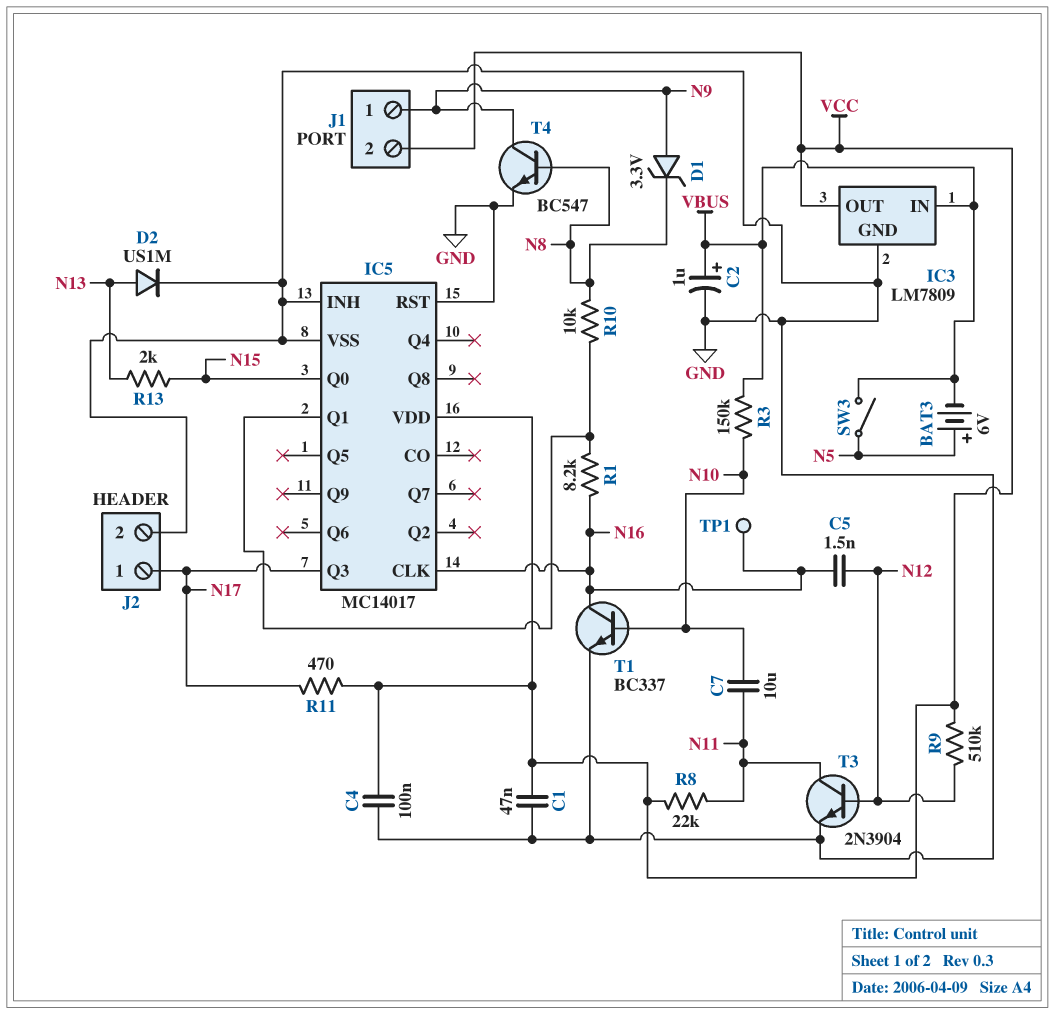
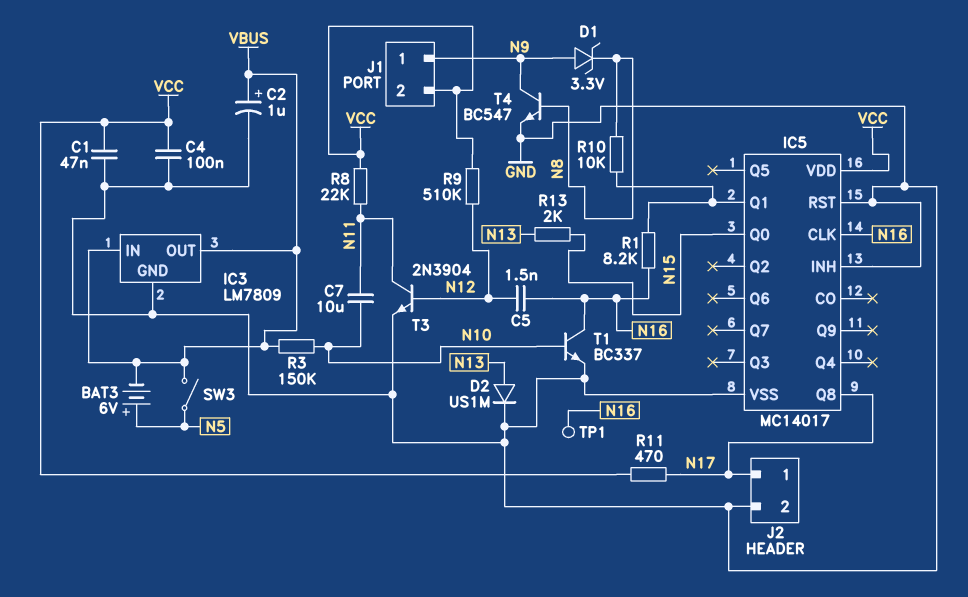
IC3 pin OUT: VCC -> VBUS
IC5 pin Q3: N17 -> none
IC5 pin Q8: none -> N17

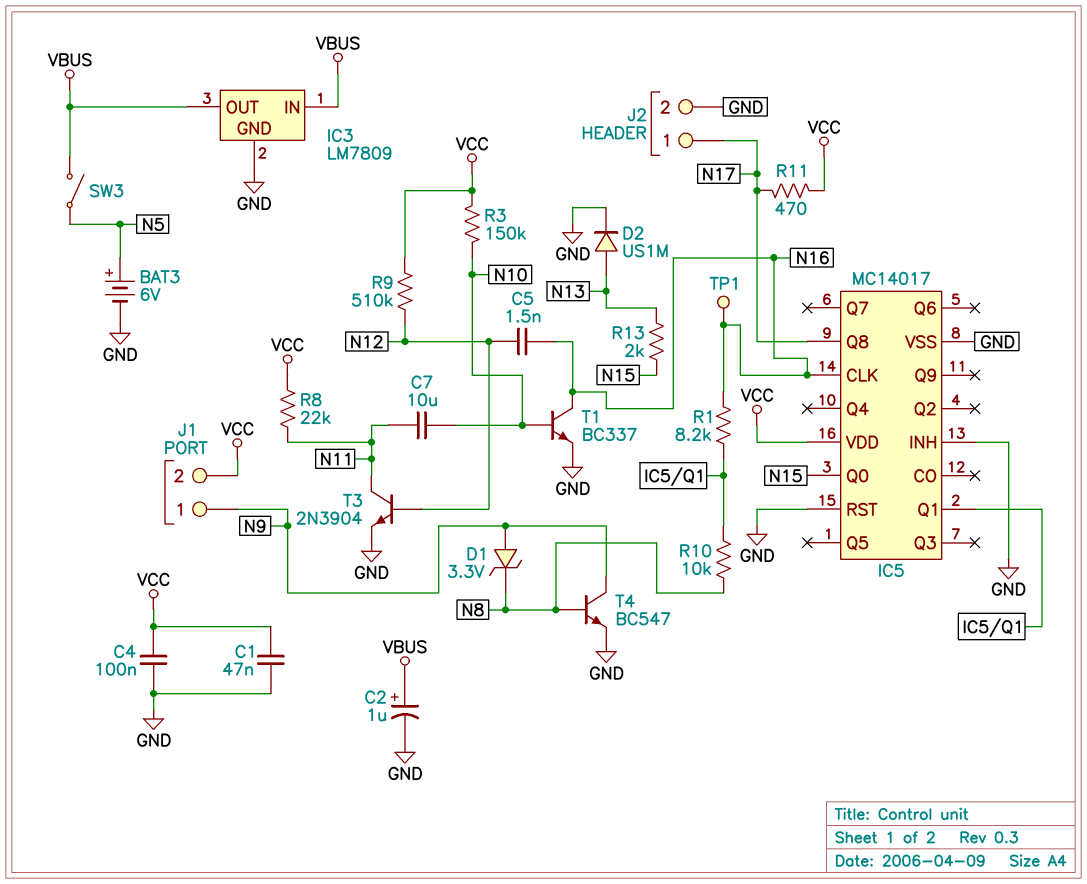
BAT3: 6V (plus N5, minus VBUS) -> 6V (plus N5, minus GND)
R3: 150k (N10, VBUS) -> 150k (N10, VCC)

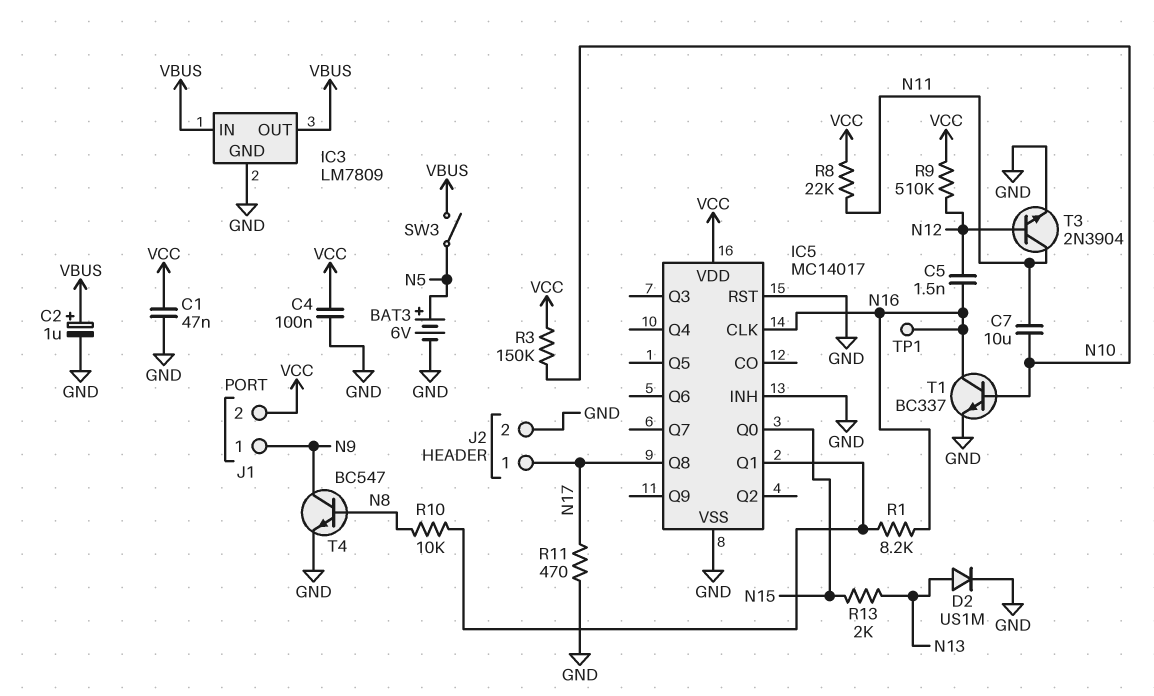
D1: zener 3.3V (A N9, K N8) -> none
R11: 470 (N17, VCC) -> 470 (GND, N17)

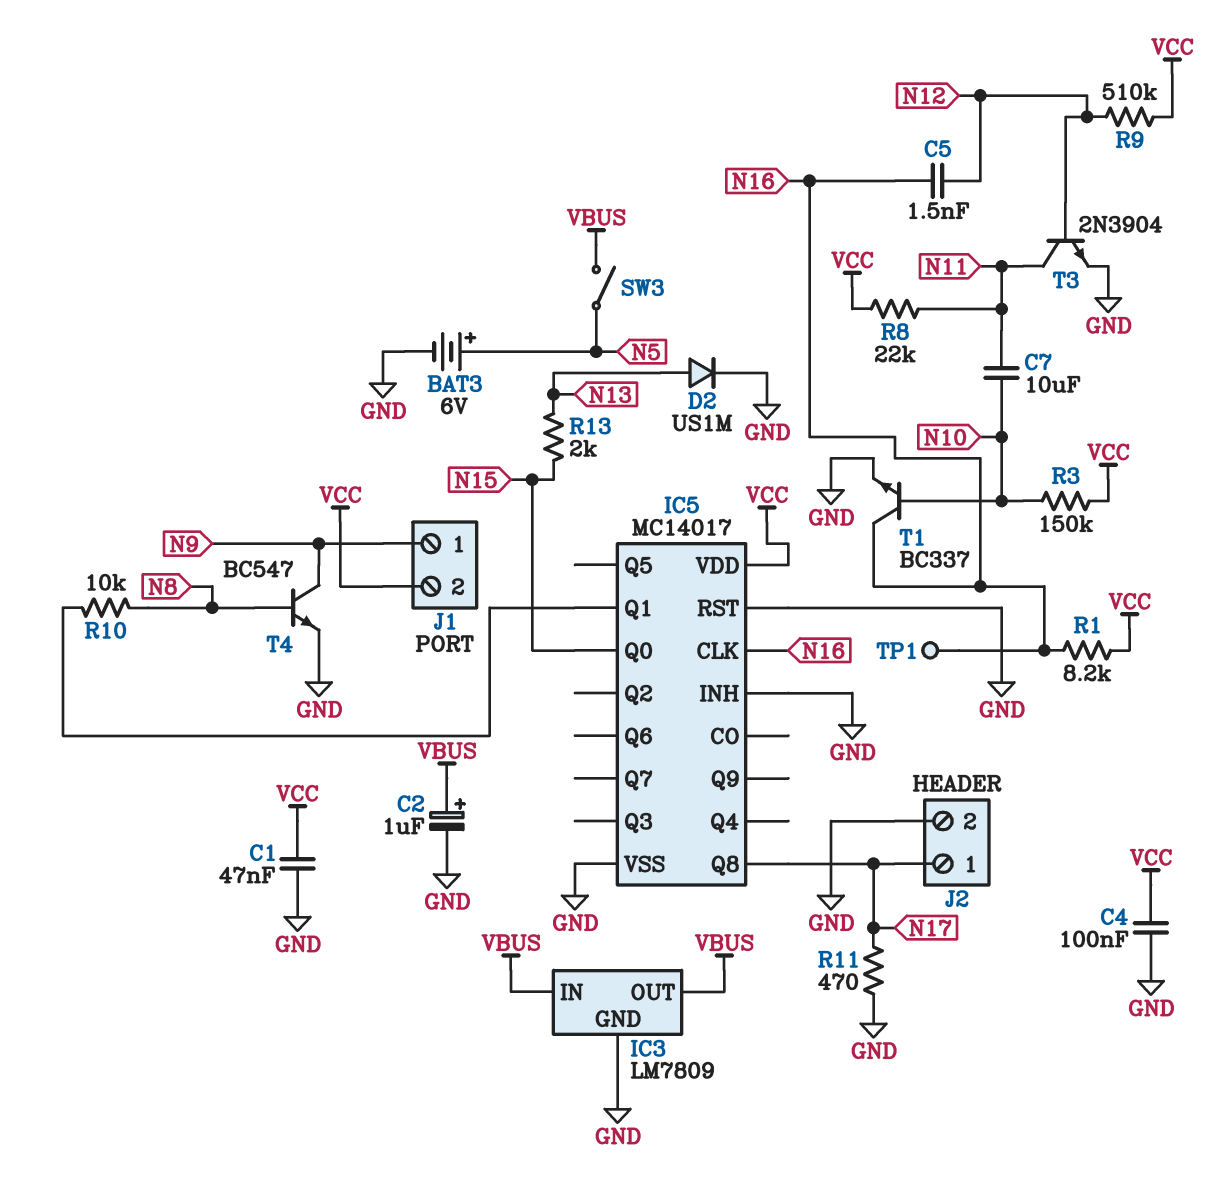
R1: 8.2k (IC5/Q1, N16) -> 8.2k (N16, VCC)

